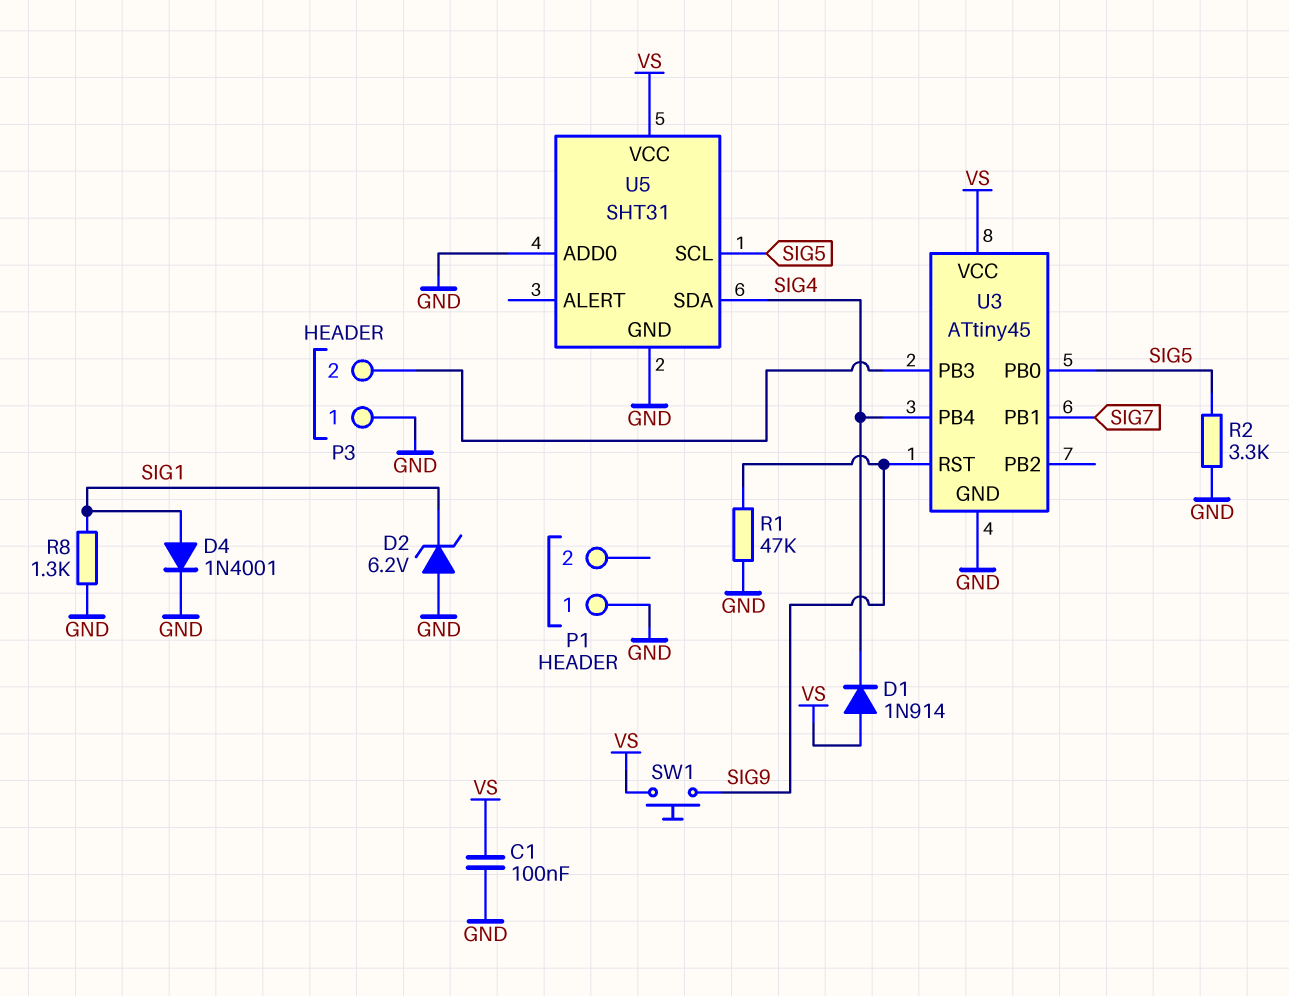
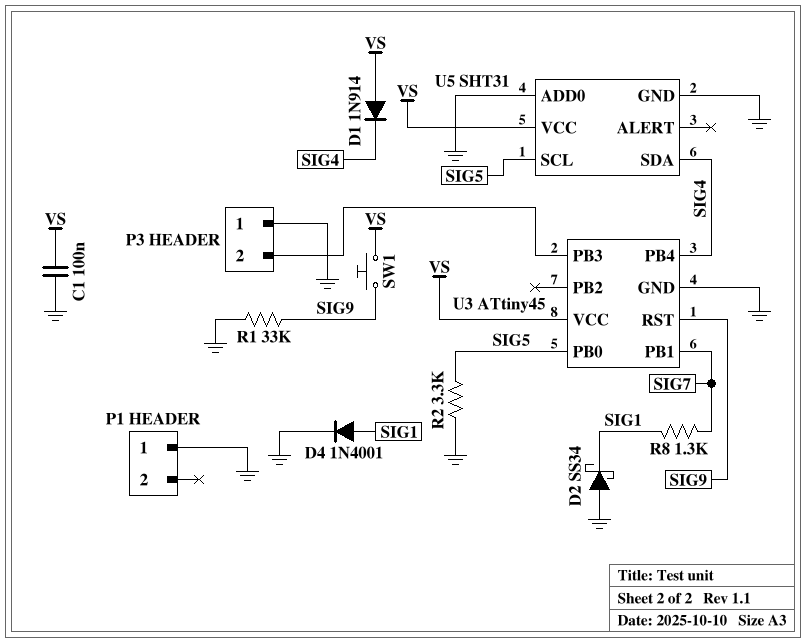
D2: zener 6.2V (A GND, K SIG1) -> schottky SS34 (A GND, K SIG1)
R1: 47k (GND, SIG9) -> 33k (GND, SIG9)
R8: 1.3k (GND, SIG1) -> 1.3k (SIG1, SIG7)

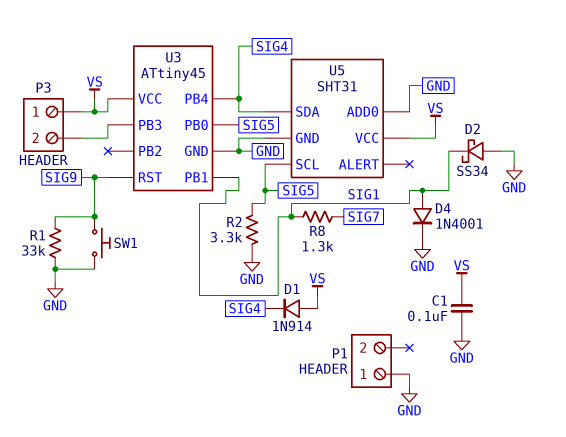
P3 pin 1: GND -> VS
SW1: button (SIG9, VS) -> button (GND, SIG9)
U3 pin PB1: SIG7 -> SIG1

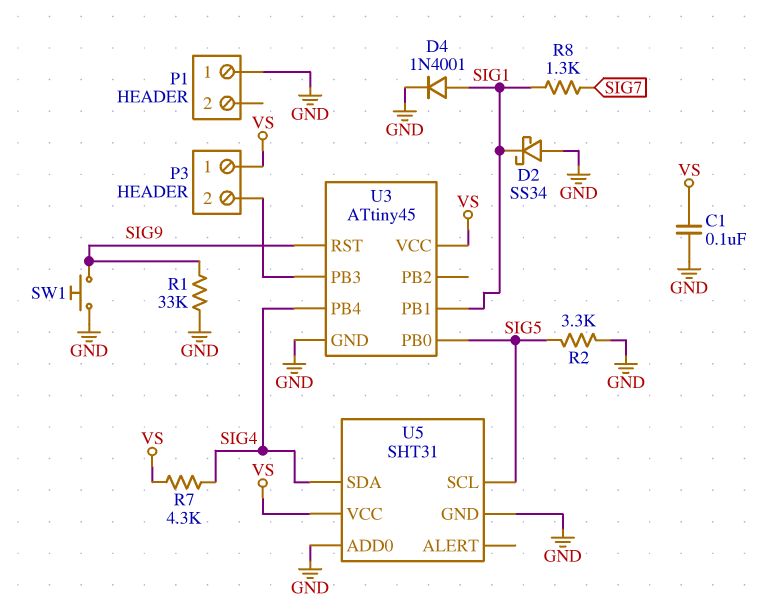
D1: diode 1N914 (A VS, K SIG4) -> none
R7: none -> 4.3k (SIG4, VS)

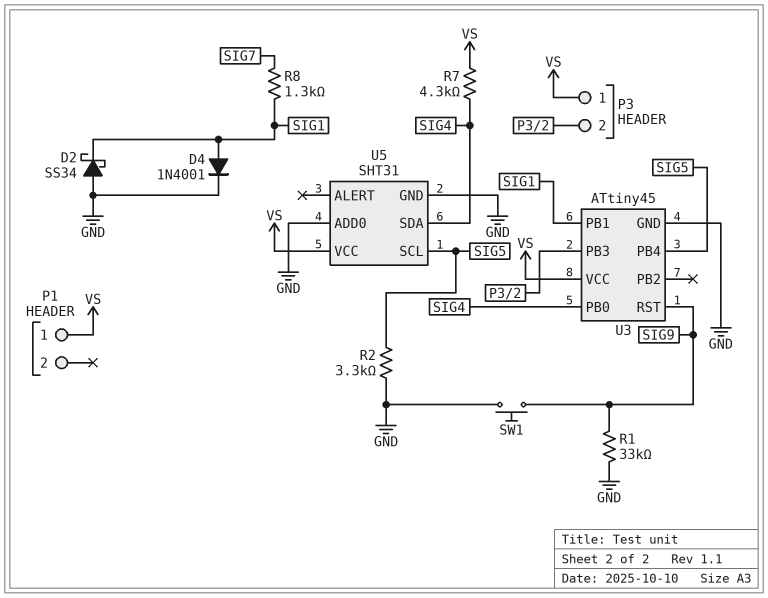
C1: 100nF (GND, VS) -> none
P1 pin 1: GND -> VS
U3 pin PB0: SIG5 -> SIG4
U3 pin PB4: SIG4 -> SIG5

